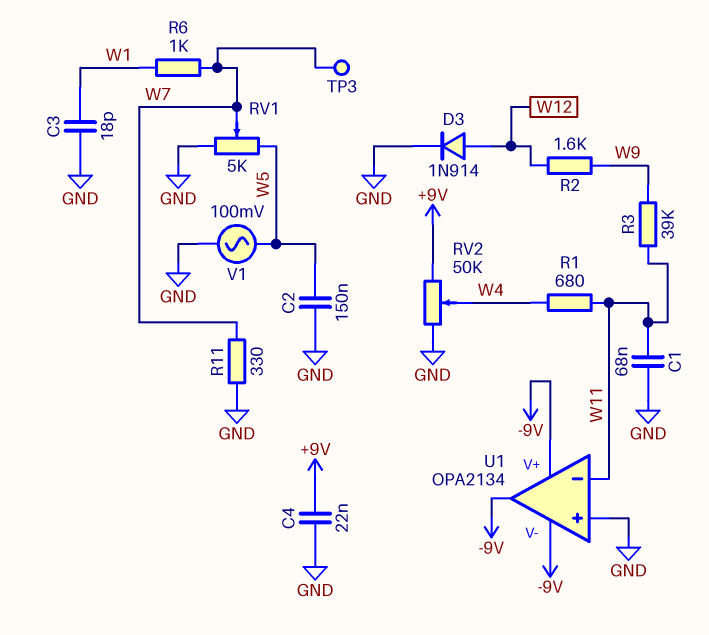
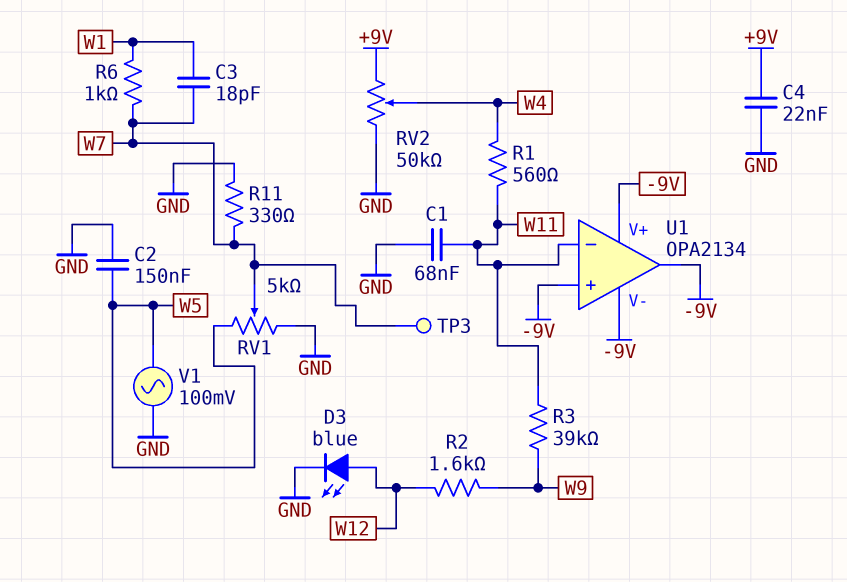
C3: 18pF (GND, W1) -> 18pF (W1, W7)
D3: diode 1N914 (A W12, K GND) -> LED blue (A W12, K GND)
R1: 680 (W4, W11) -> 560 (W4, W11)
U1 pin in+: GND -> -9V

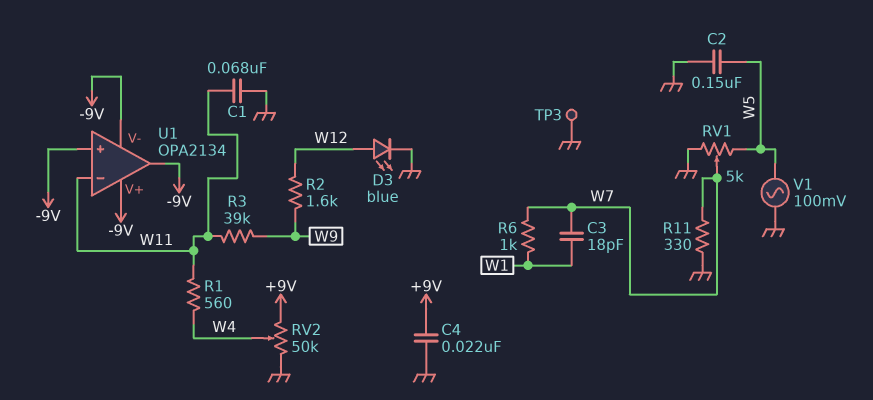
TP3: test point (W7) -> test point (GND)

